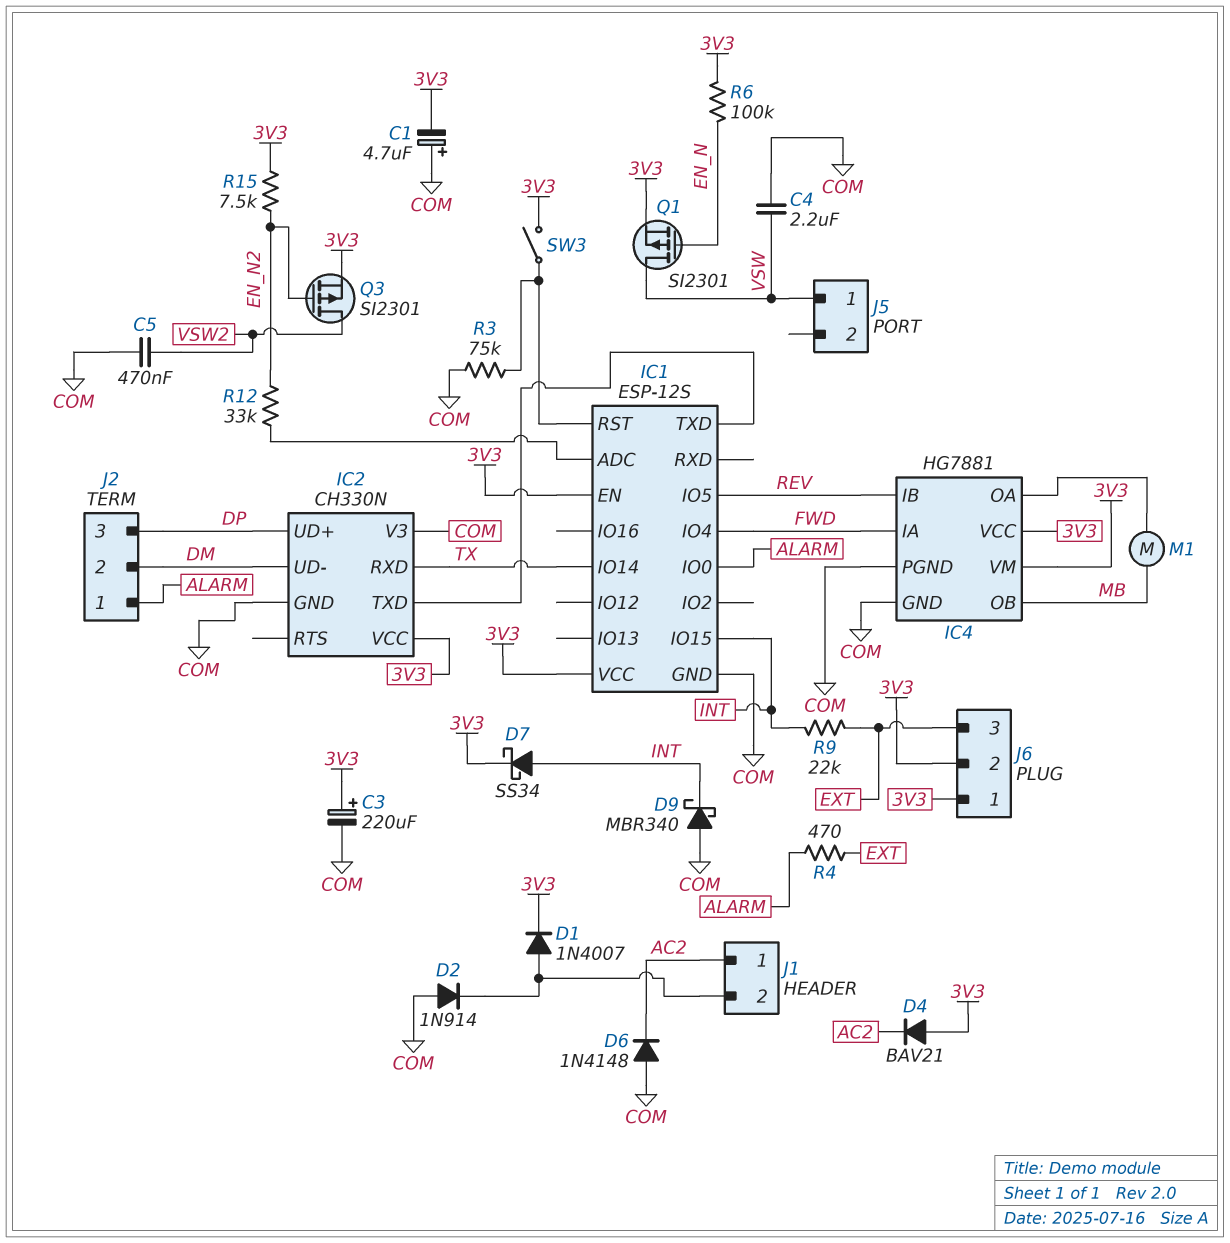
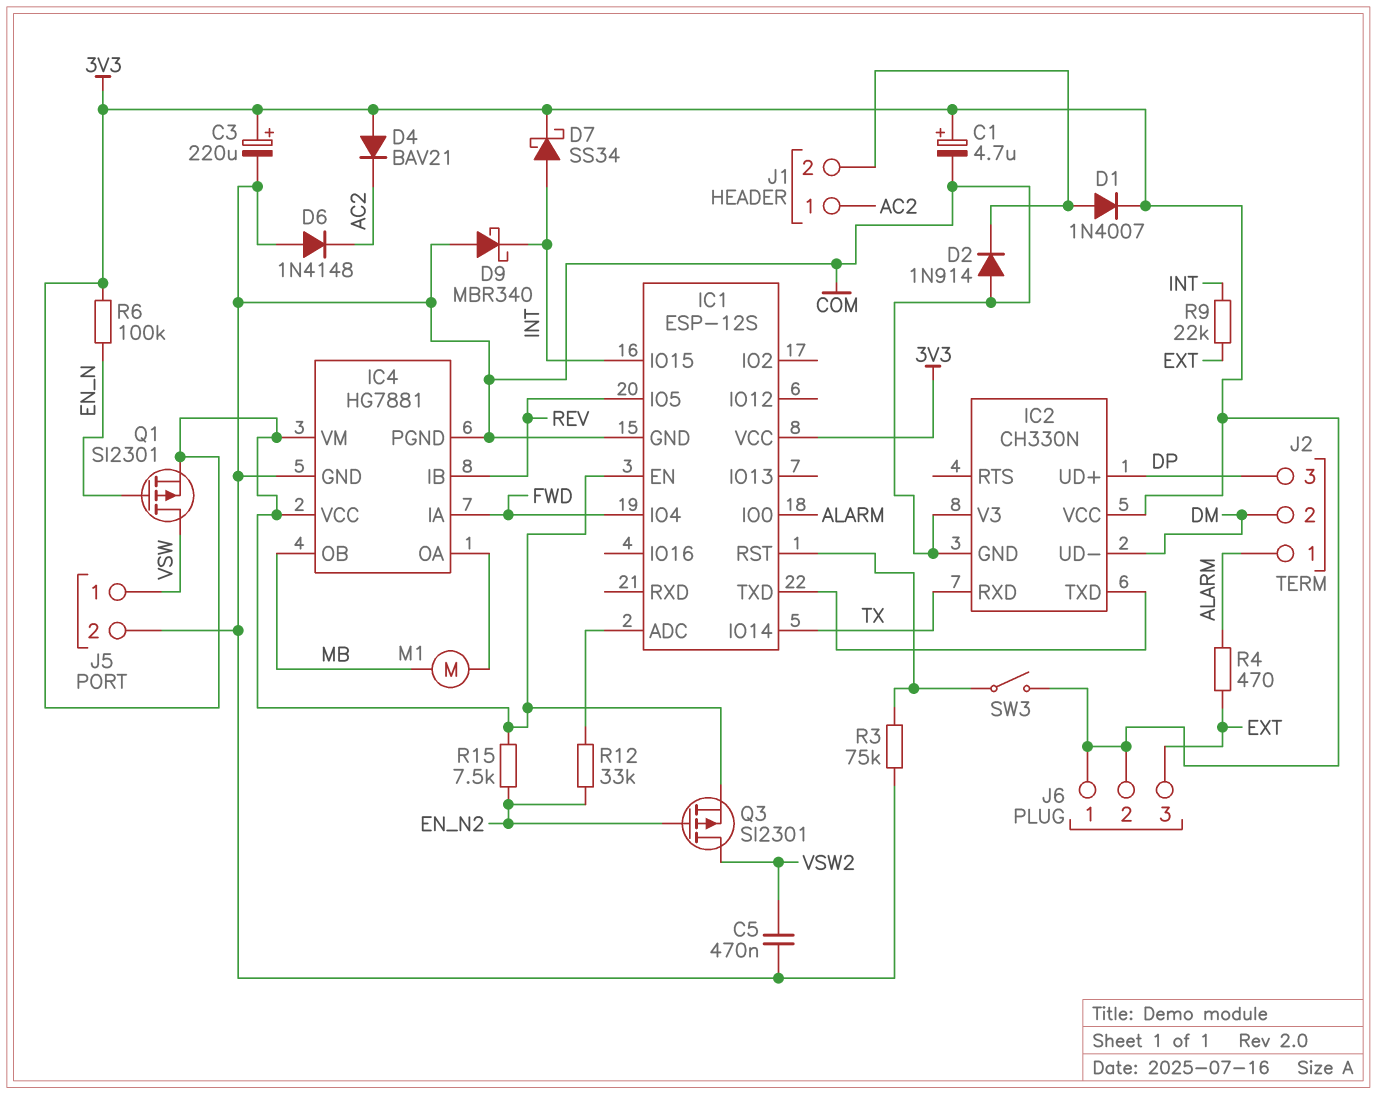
C1: 4.7uF (plus COM, minus 3V3) -> 4.7uF (plus 3V3, minus COM)
C4: 2.2uF (COM, VSW) -> none
J5 pin 2: none -> COM

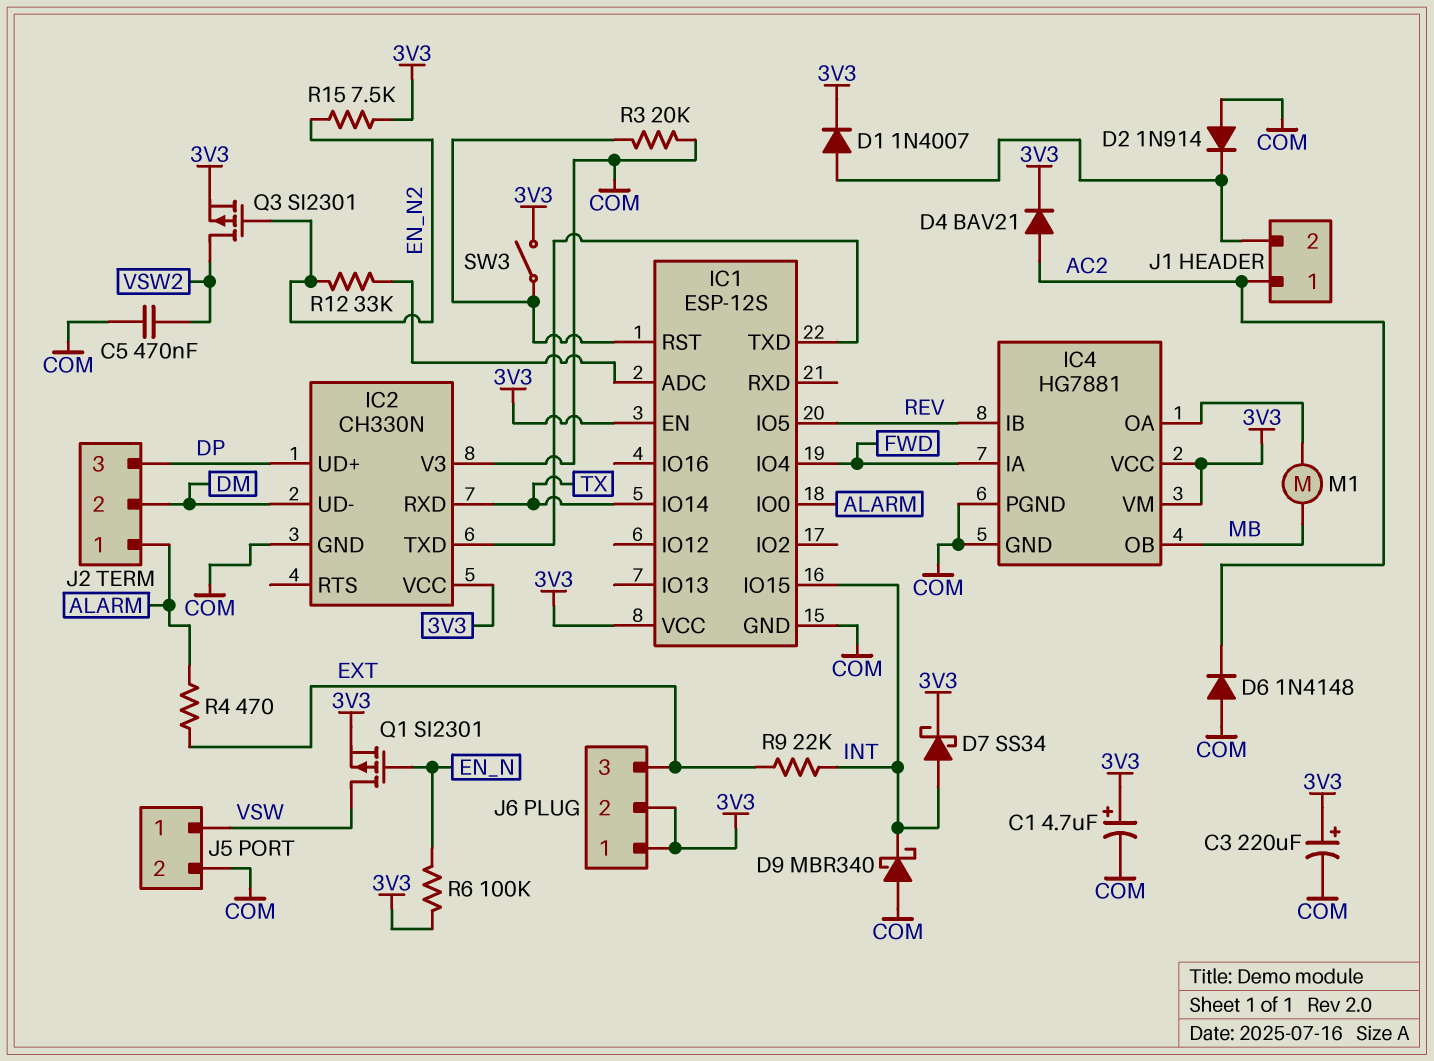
D4: diode BAV21 (A 3V3, K AC2) -> diode BAV21 (A AC2, K 3V3)
R3: 75k (COM, IC1/RST) -> 20k (COM, IC1/RST)

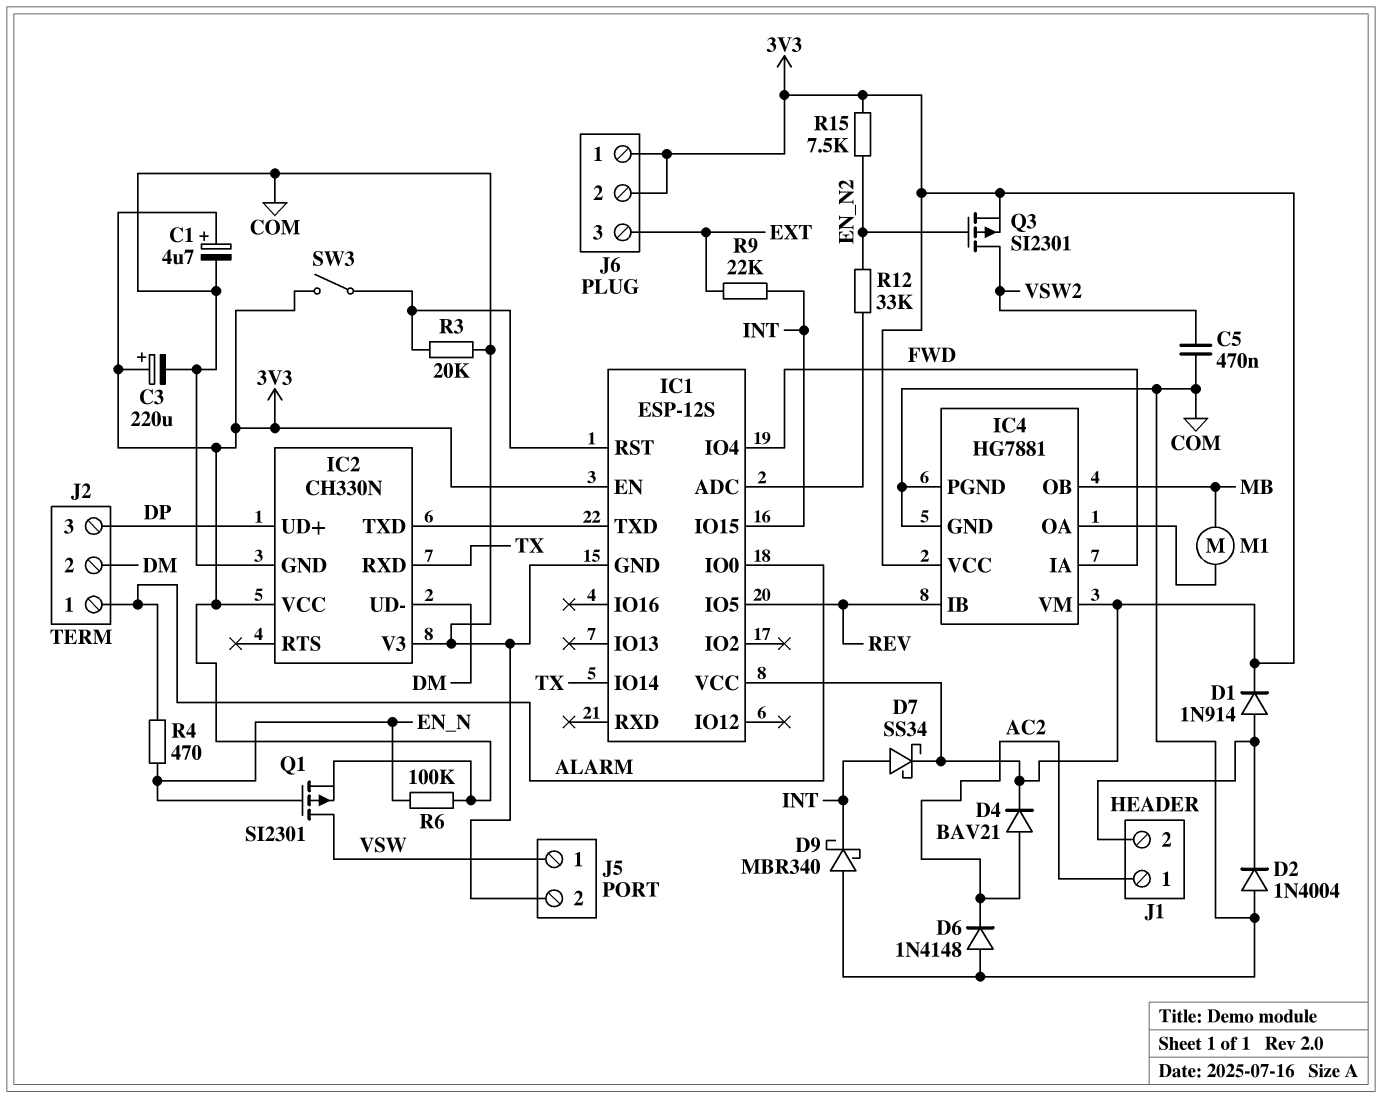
D1: diode 1N4007 (A J1/2, K 3V3) -> diode 1N914 (A J1/2, K 3V3)
D2: diode 1N914 (A COM, K J1/2) -> diode 1N4004 (A COM, K J1/2)
R4: 470 (ALARM, EXT) -> 470 (ALARM, EN_N)

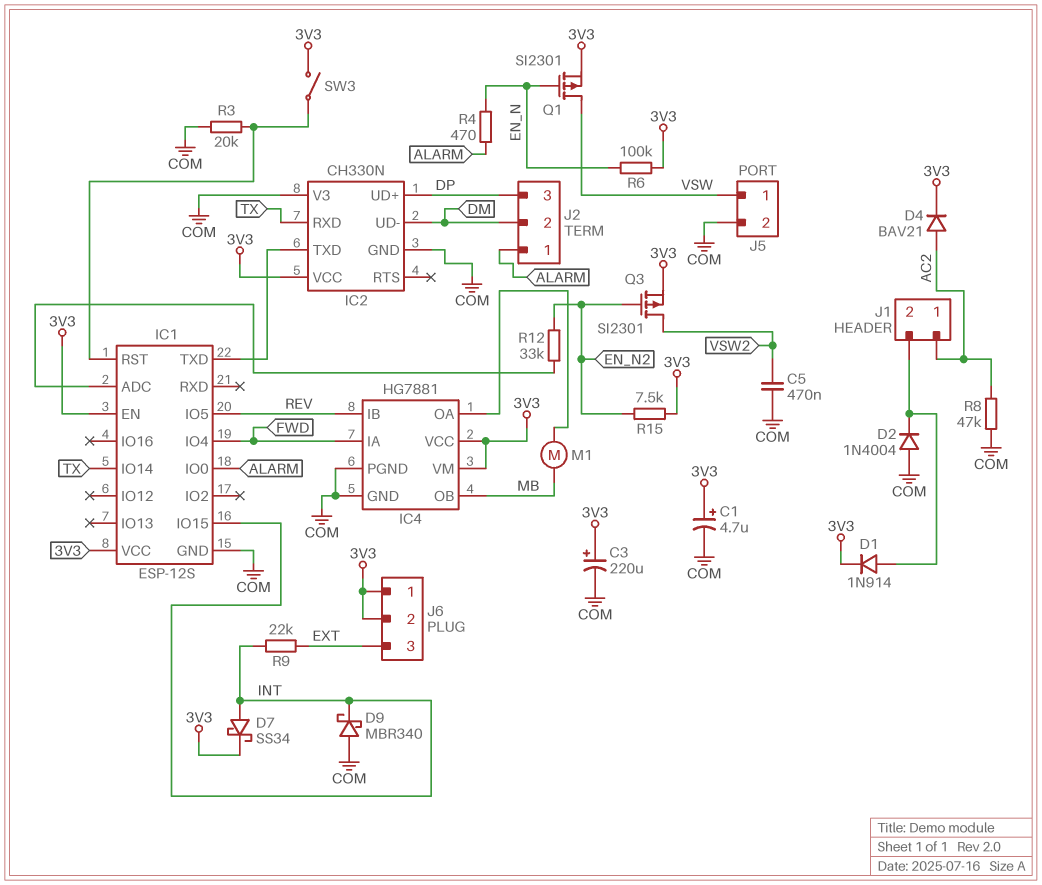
D6: diode 1N4148 (A COM, K AC2) -> none
R8: none -> 47k (AC2, COM)

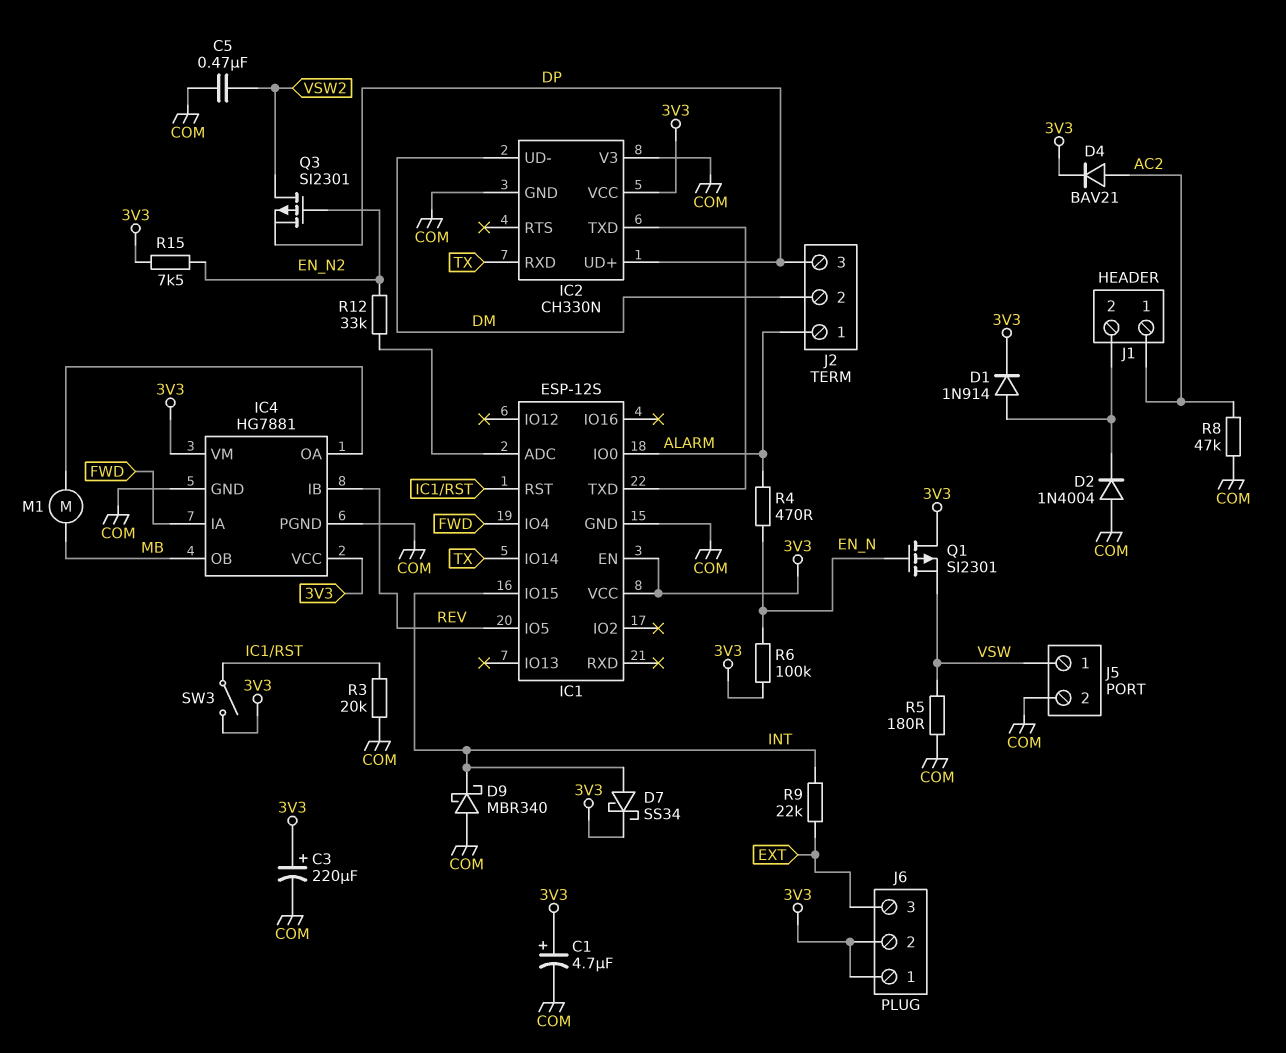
Q1: PMOS SI2301 (G EN_N, D VSW, S 3V3) -> PMOS SI2301 (G EN_N, D 3V3, S VSW)
Q3: PMOS SI2301 (G EN_N2, D VSW2, S 3V3) -> PMOS SI2301 (G EN_N2, D VSW2, S DP)
R5: none -> 180 (COM, VSW)

